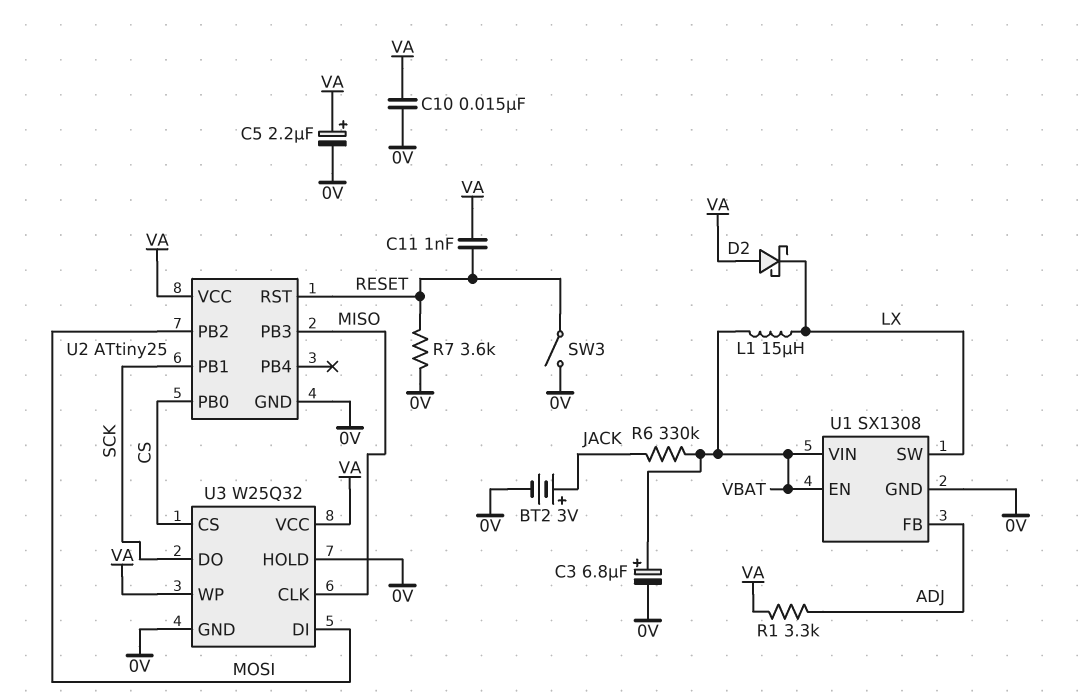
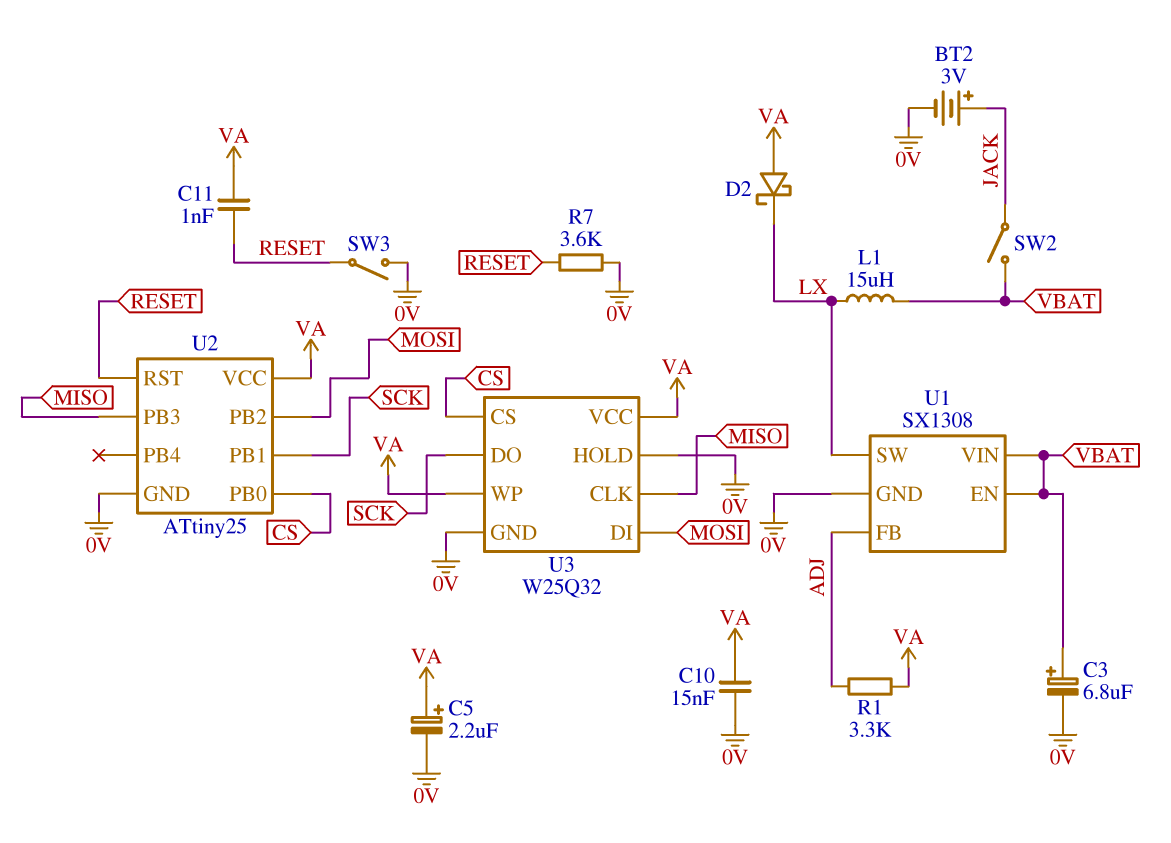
R6: 330k (JACK, VBAT) -> none
SW2: none -> switch (JACK, VBAT)

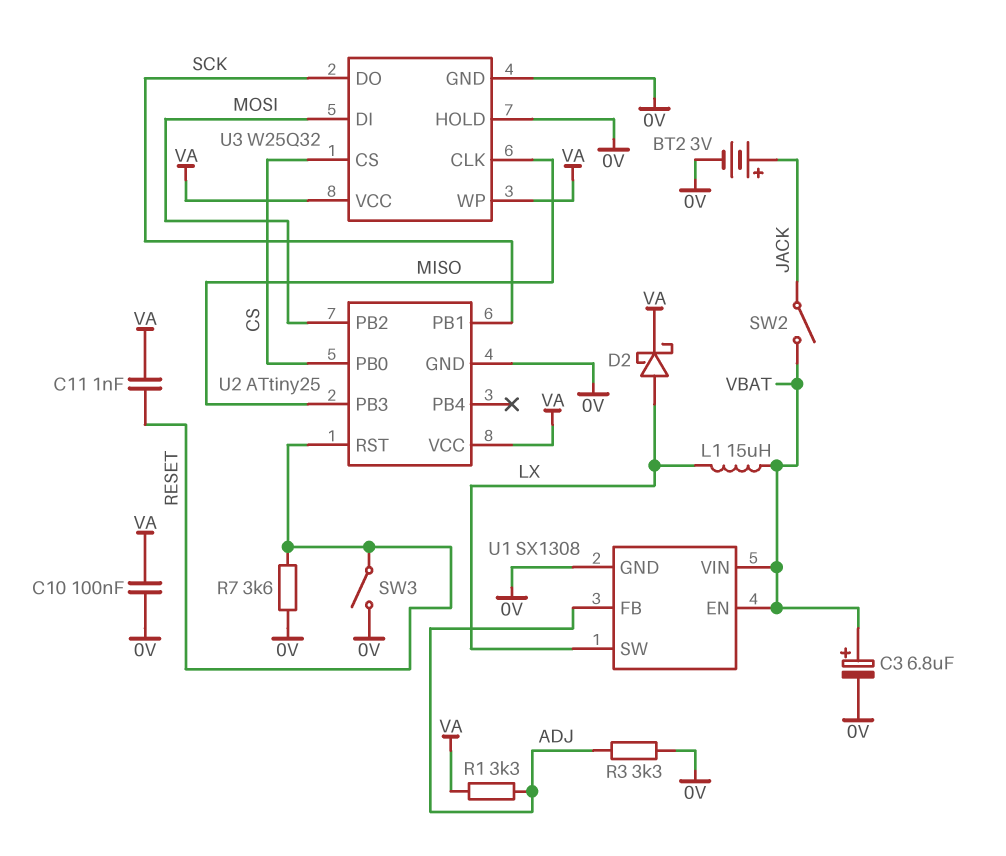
C5: 2.2uF (plus VA, minus 0V) -> none
C10: 15nF (0V, VA) -> 100nF (0V, VA)
D2: schottky (A VA, K LX) -> schottky (A LX, K VA)
R3: none -> 3.3k (0V, ADJ)

